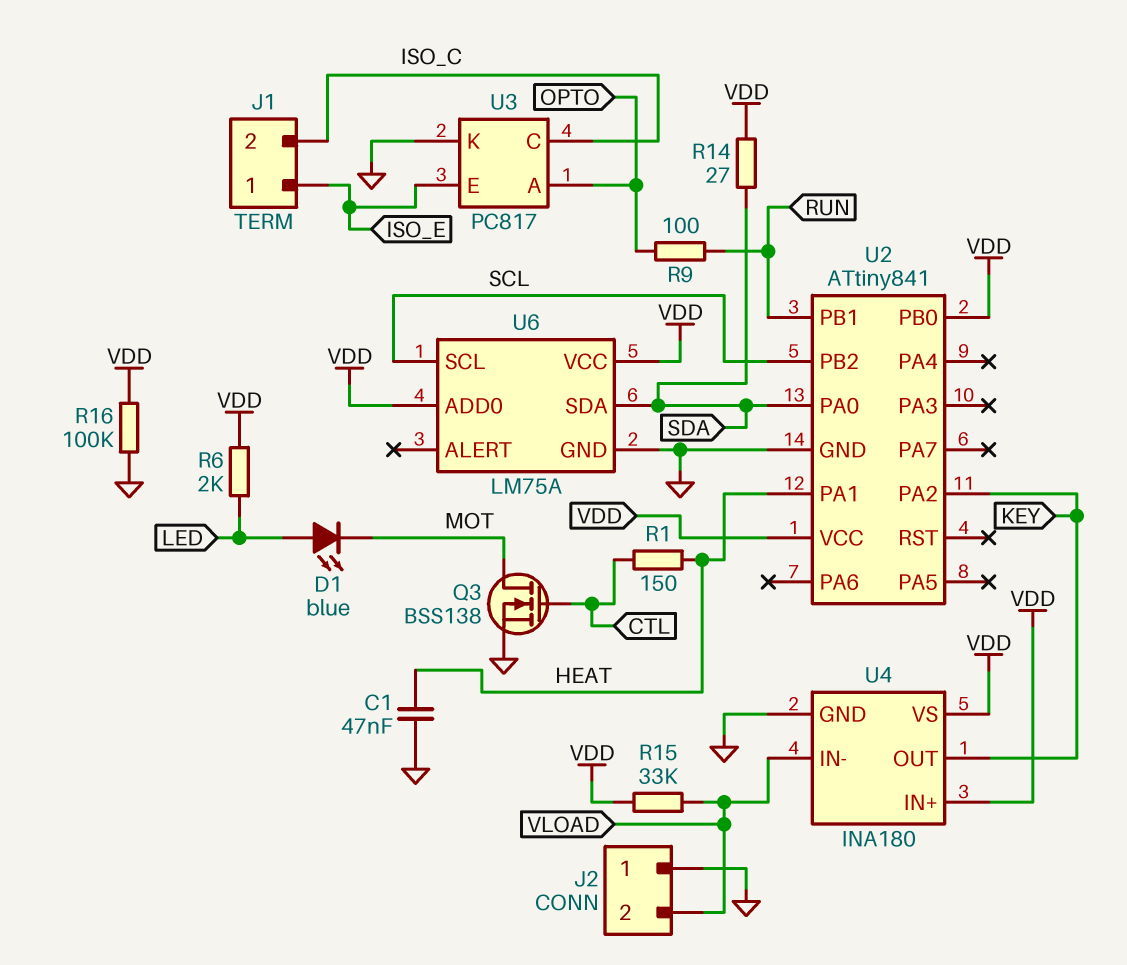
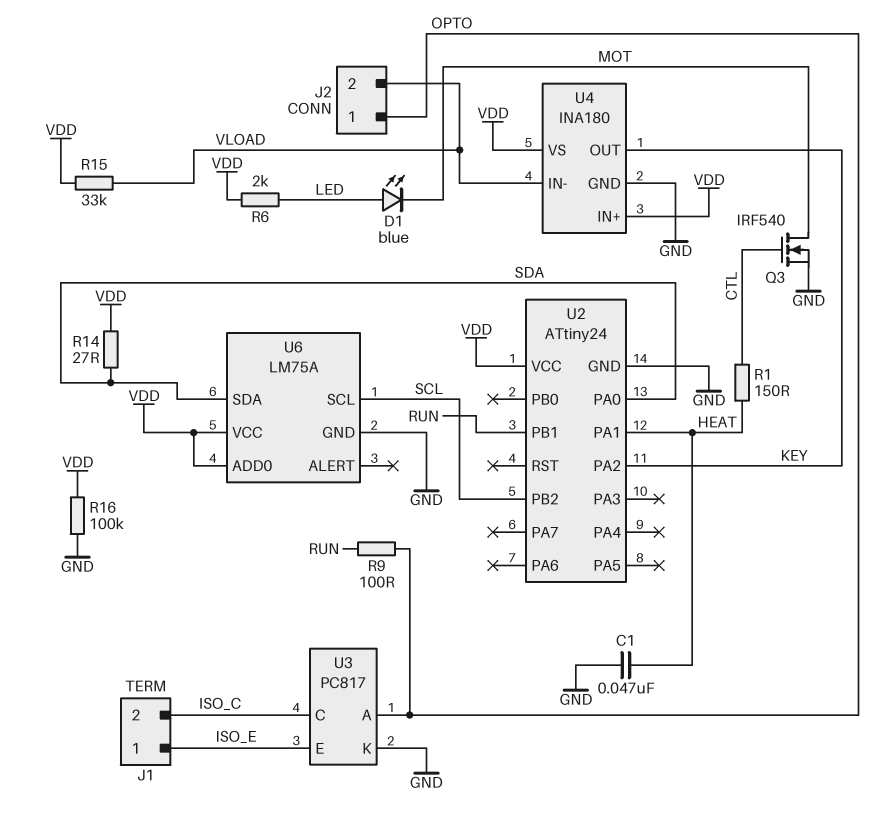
J2 pin 1: GND -> OPTO
Q3: NMOS BSS138 (G CTL, D MOT, S GND) -> NMOS IRF540 (G CTL, D MOT, S GND)
U2: ATtiny841 -> ATtiny24
U2 pin PB0: VDD -> none

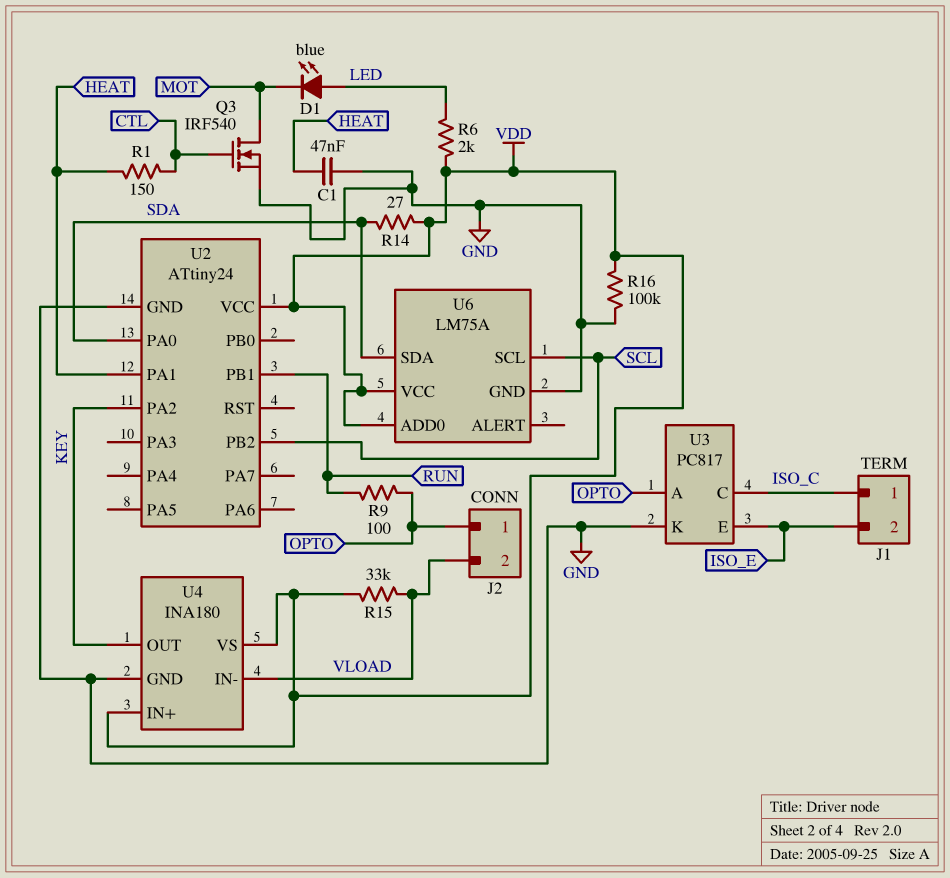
J1 pin 1: ISO_E -> ISO_C
J1 pin 2: ISO_C -> ISO_E

